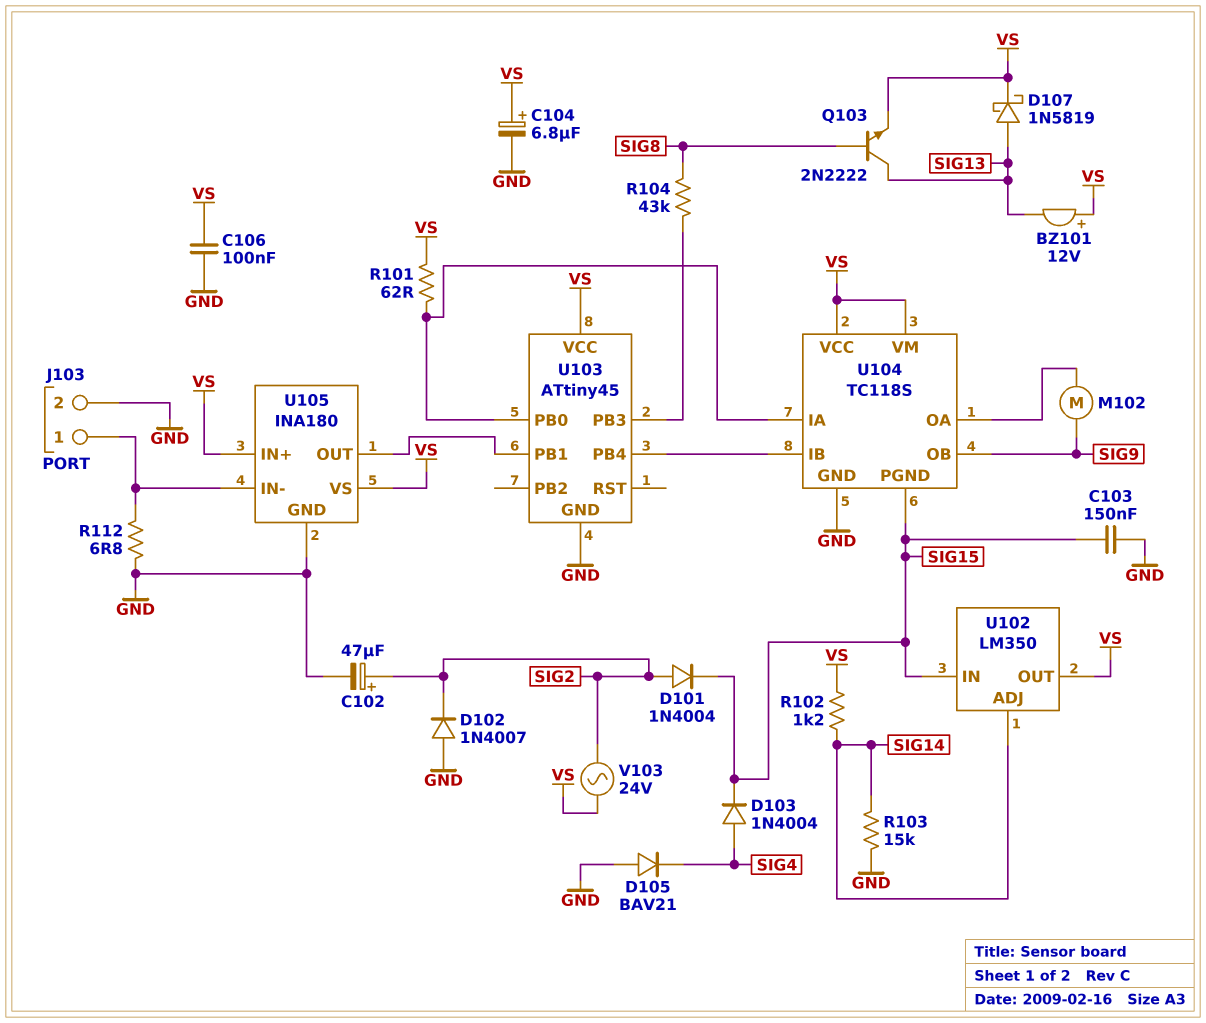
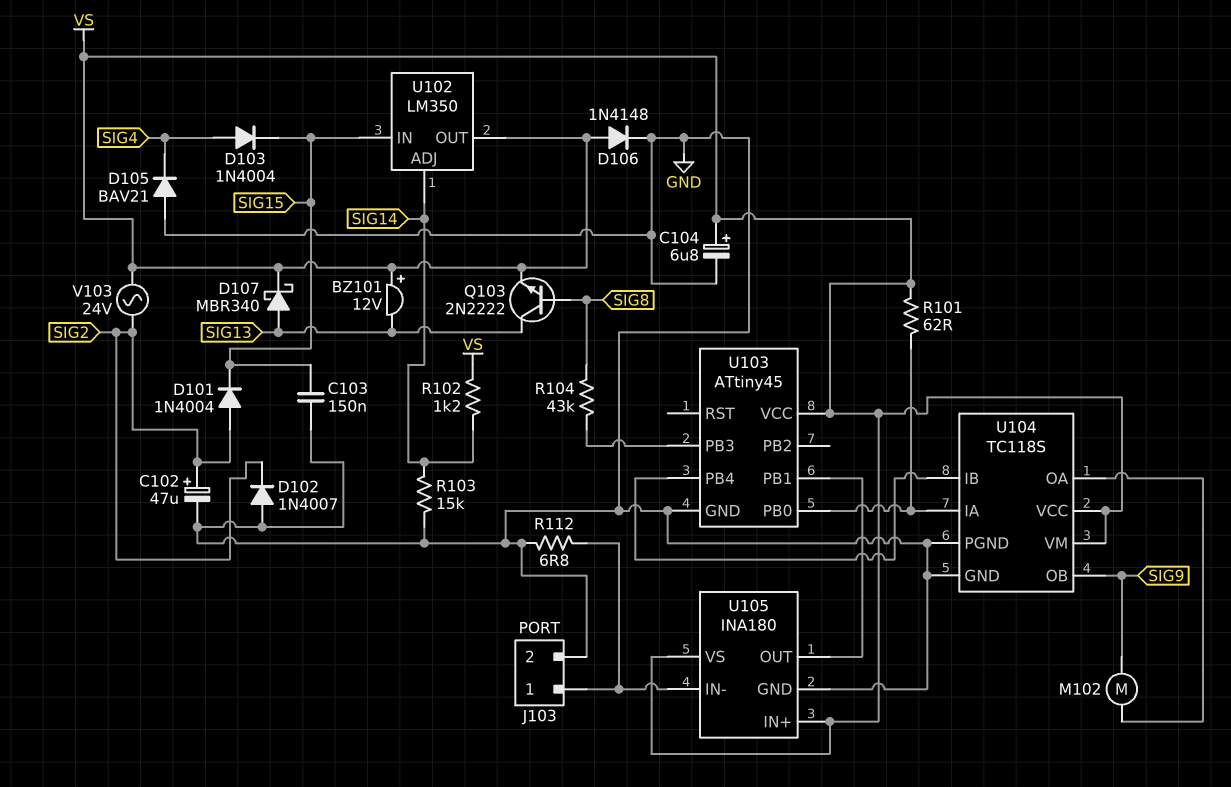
C106: 100nF (GND, VS) -> none
D106: none -> diode 1N4148 (A VS, K GND)
D107: schottky 1N5819 (A SIG13, K VS) -> schottky MBR340 (A SIG13, K VS)
U104 pin PGND: SIG15 -> GND

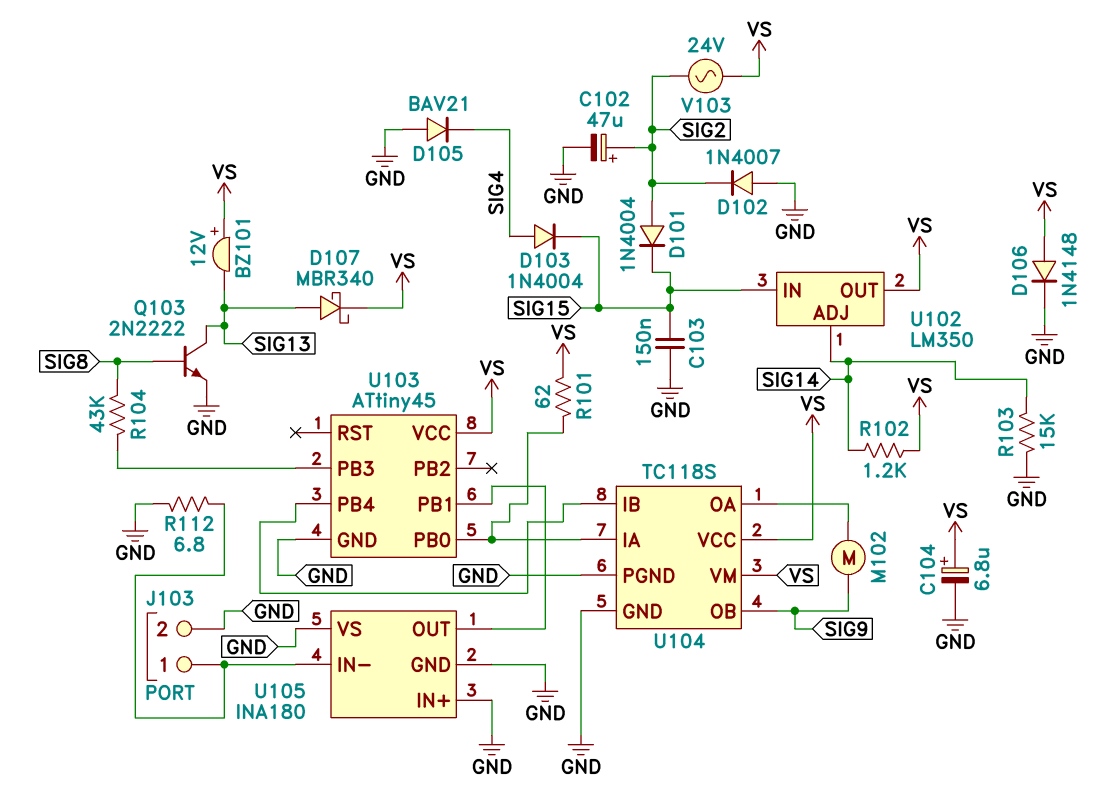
Q103: NPN 2N2222 (B SIG8, C SIG13, E VS) -> NPN 2N2222 (B SIG8, C SIG13, E GND)
U105 pin IN+: VS -> GND
U105 pin VS: VS -> GND

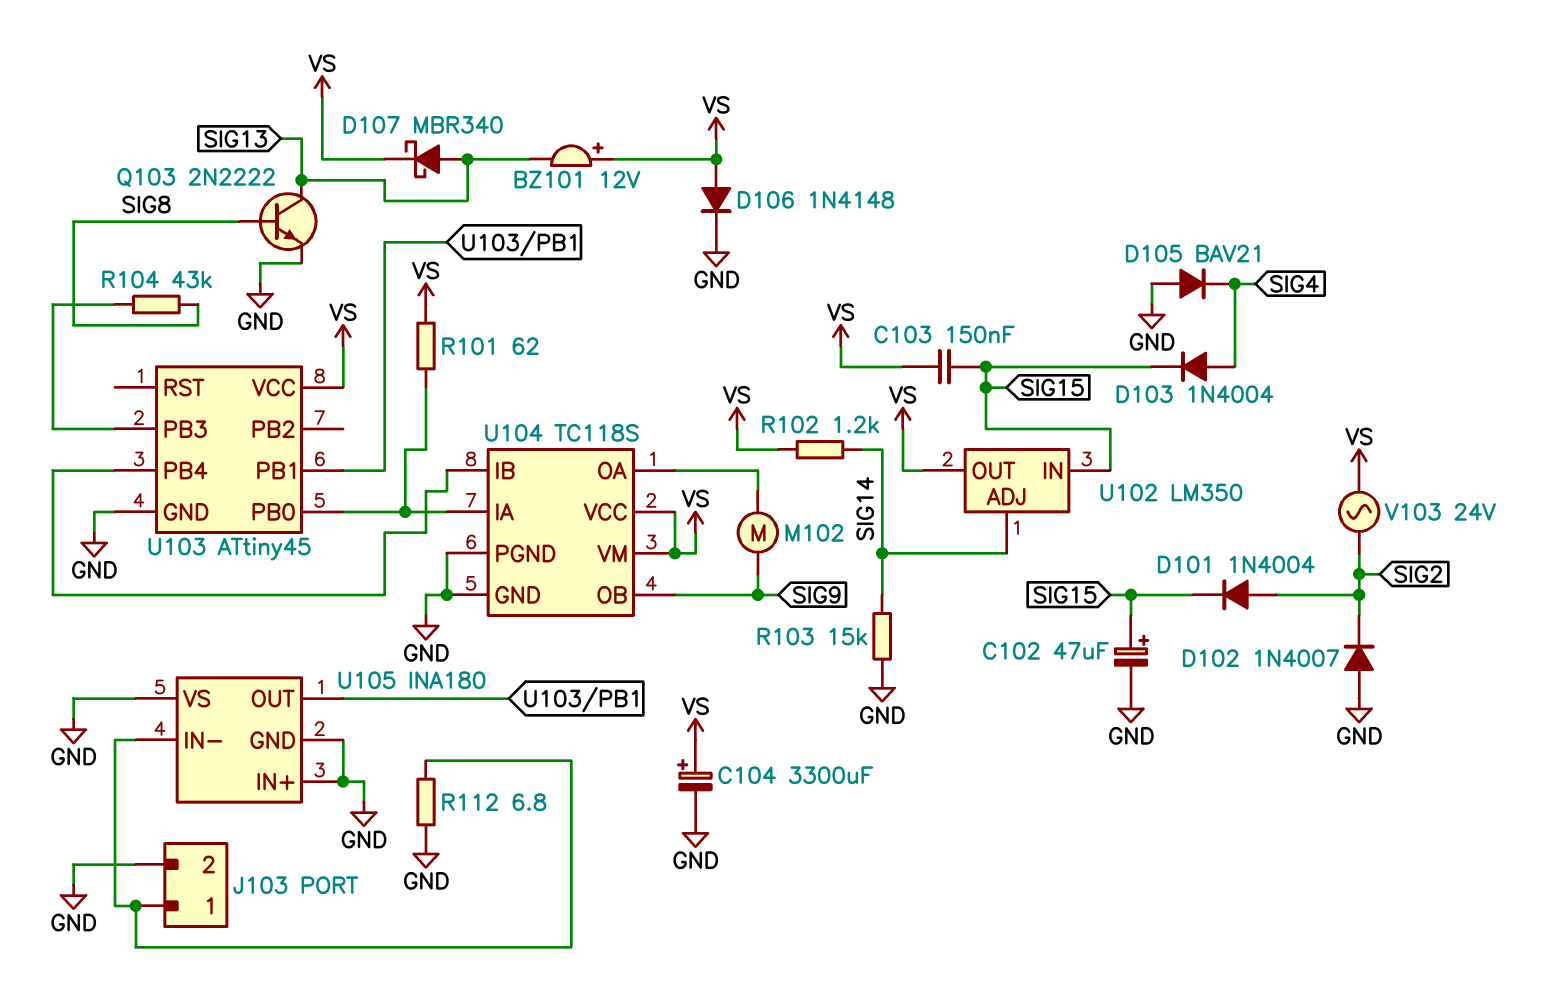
C102: 47uF (plus SIG2, minus GND) -> 47uF (plus SIG15, minus GND)
C103: 150nF (GND, SIG15) -> 150nF (SIG15, VS)
C104: 6.8uF (plus VS, minus GND) -> 3300uF (plus VS, minus GND)

